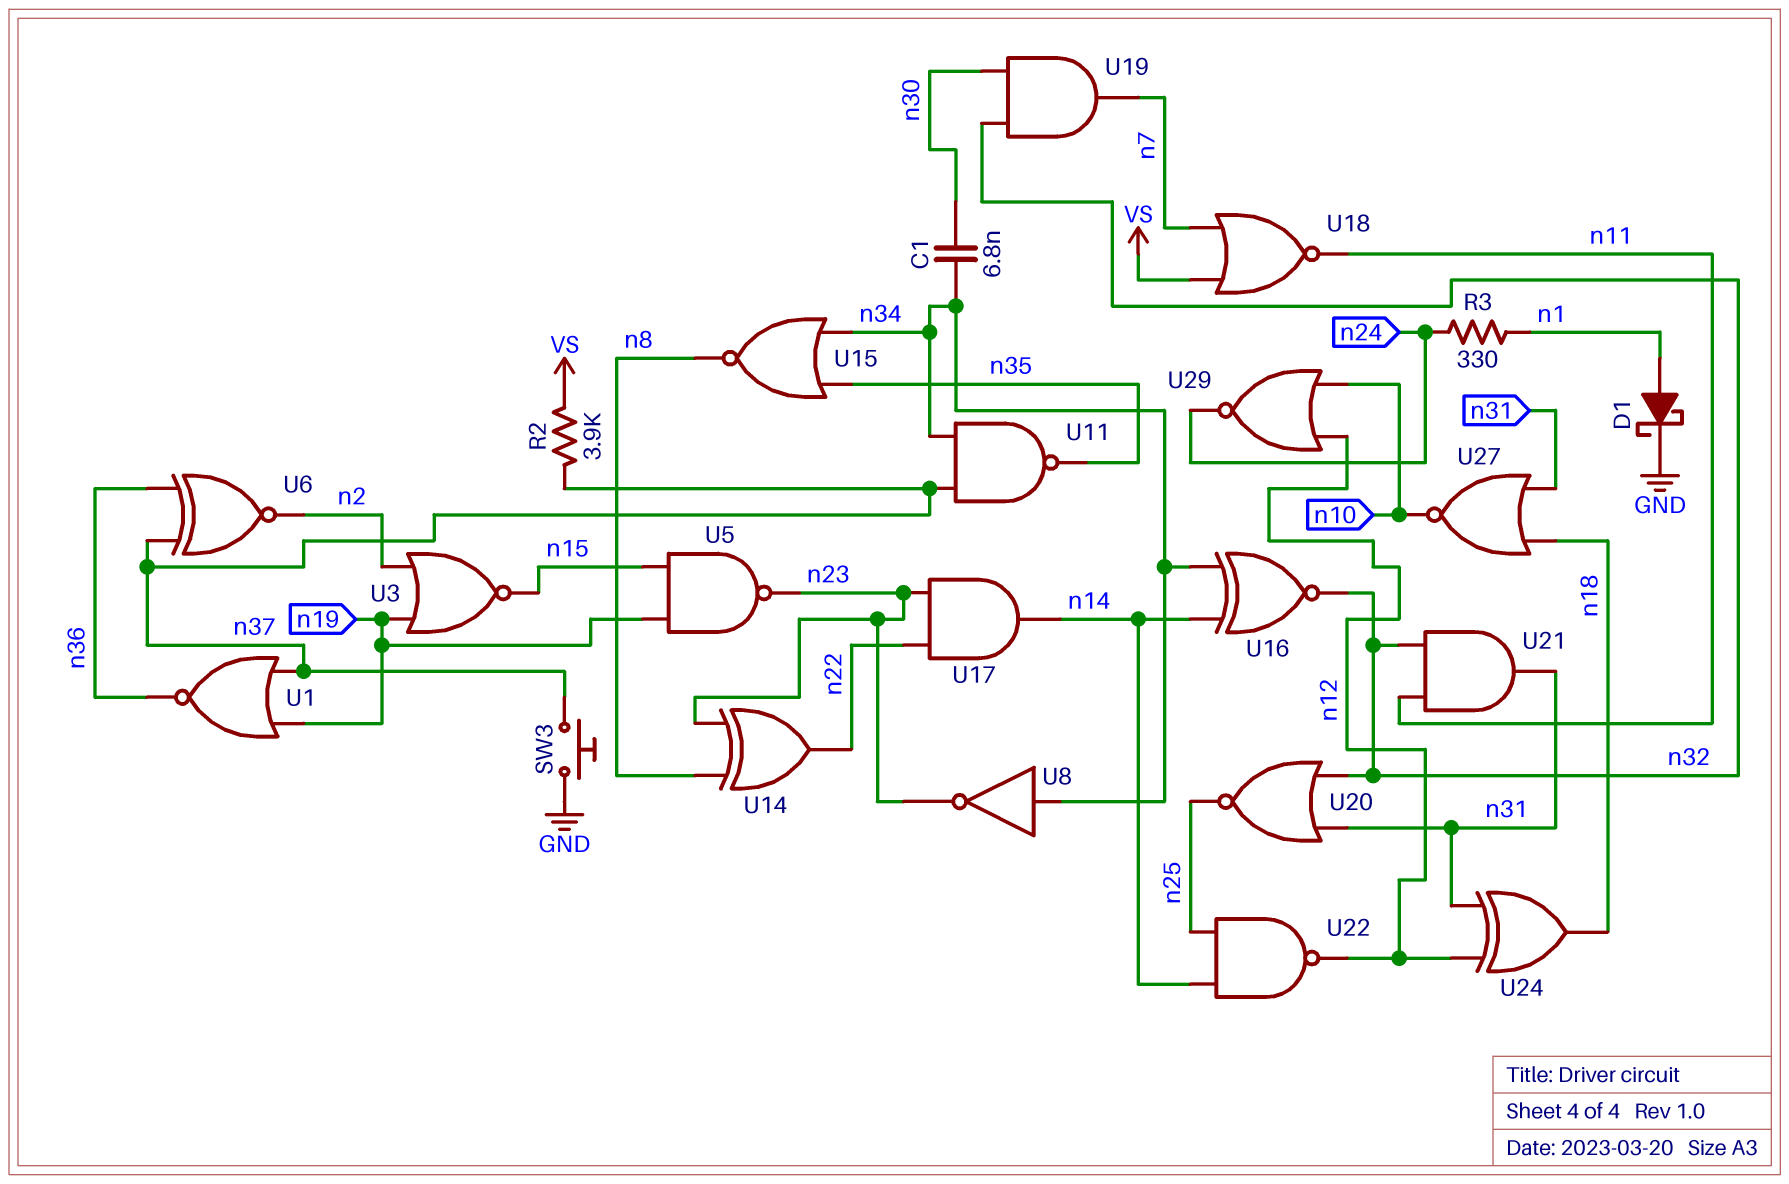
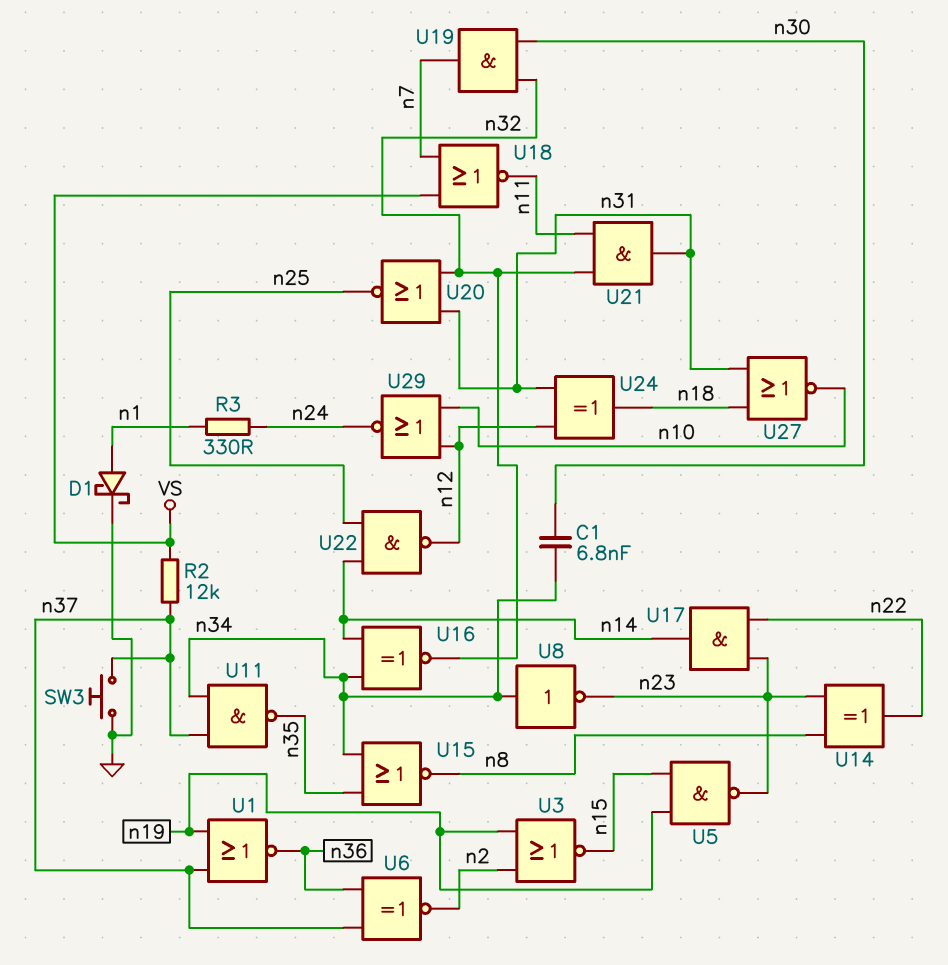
R2: 3.9k (VS, n37) -> 12k (VS, n37)

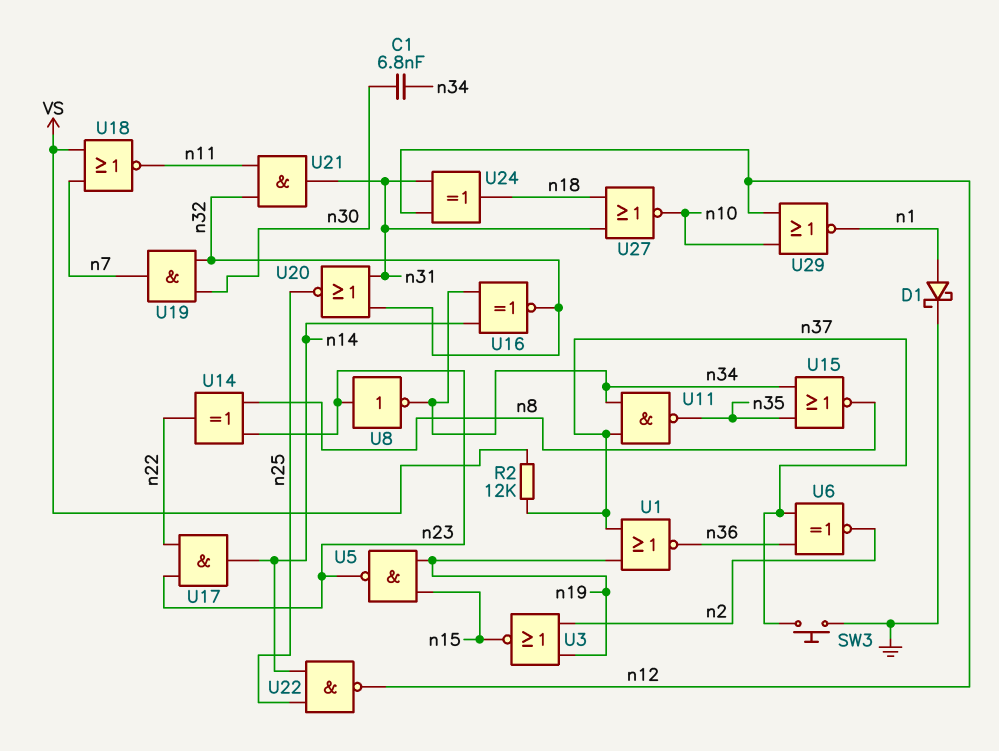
R3: 330 (n1, n24) -> none
U8: NOT (in n34, out n23) -> NOT (in n23, out n34)
U29: NOR (in n10, in n12, out n24) -> NOR (in n10, in n12, out n1)

